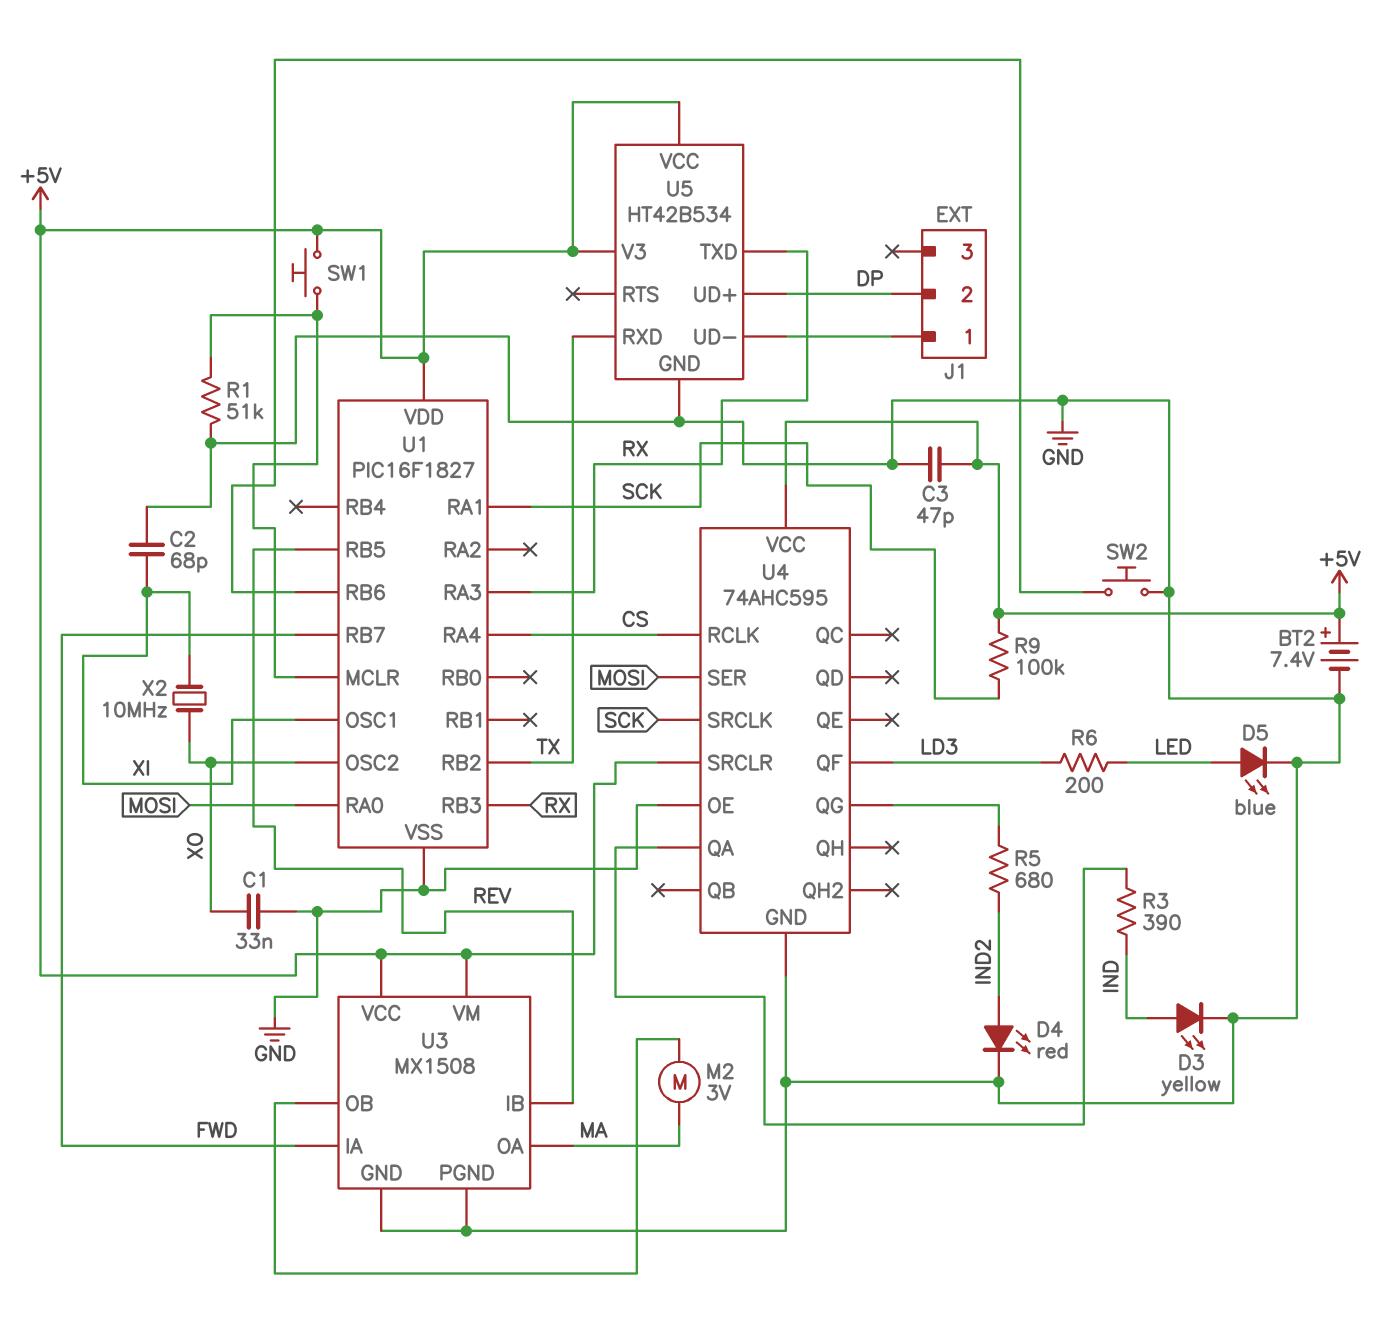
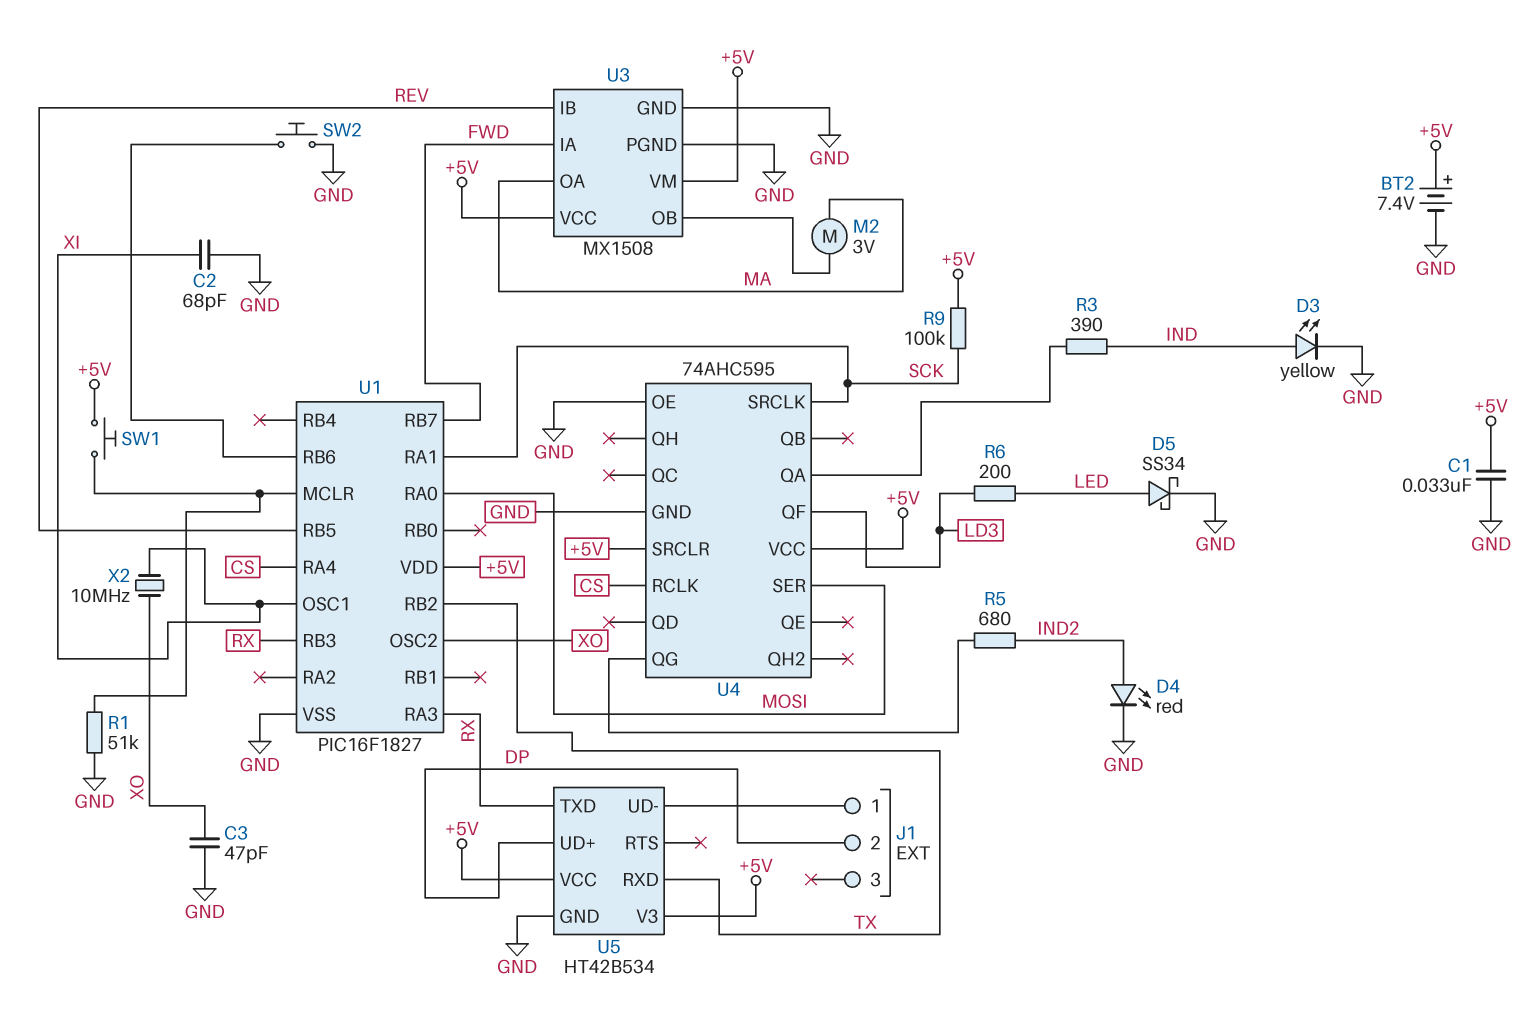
C1: 33nF (GND, XO) -> 33nF (+5V, GND)
C3: 47pF (+5V, GND) -> 47pF (GND, XO)
D5: LED blue (A LED, K GND) -> schottky SS34 (A LED, K GND)

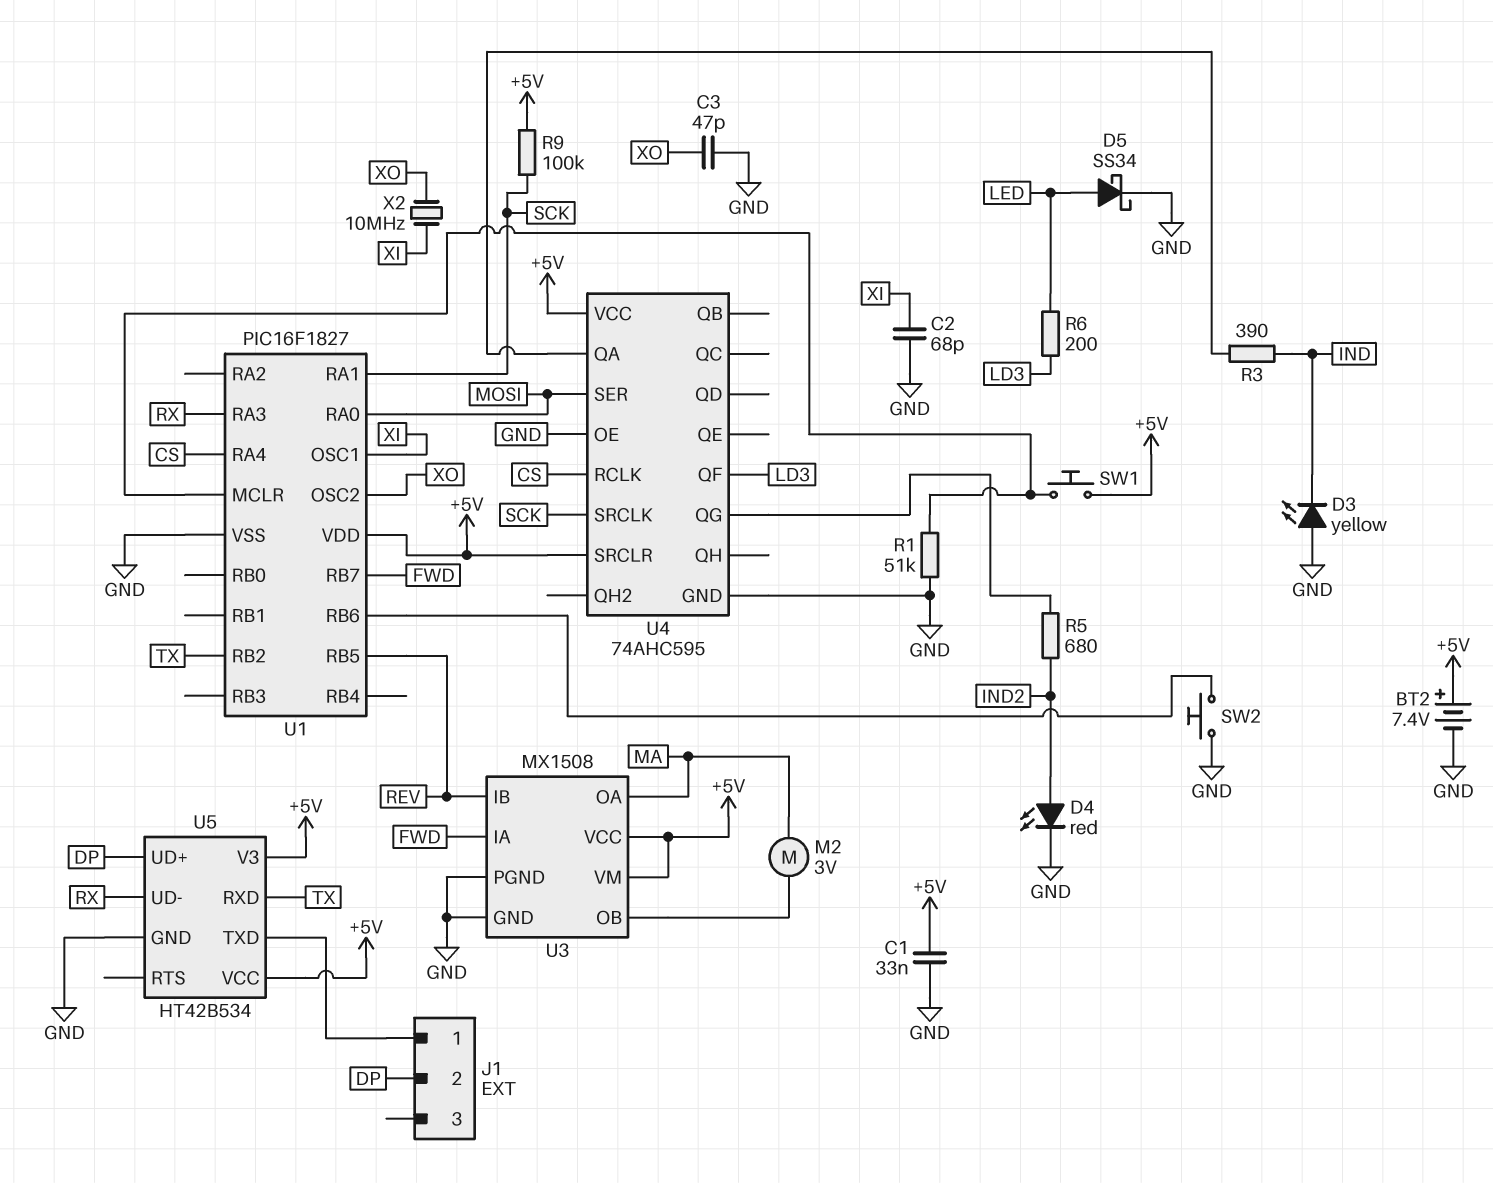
D3: LED yellow (A IND, K GND) -> LED yellow (A GND, K IND)
U1 pin RB3: RX -> none
U5 pin TXD: RX -> J1/1
U5 pin UD-: J1/1 -> RX

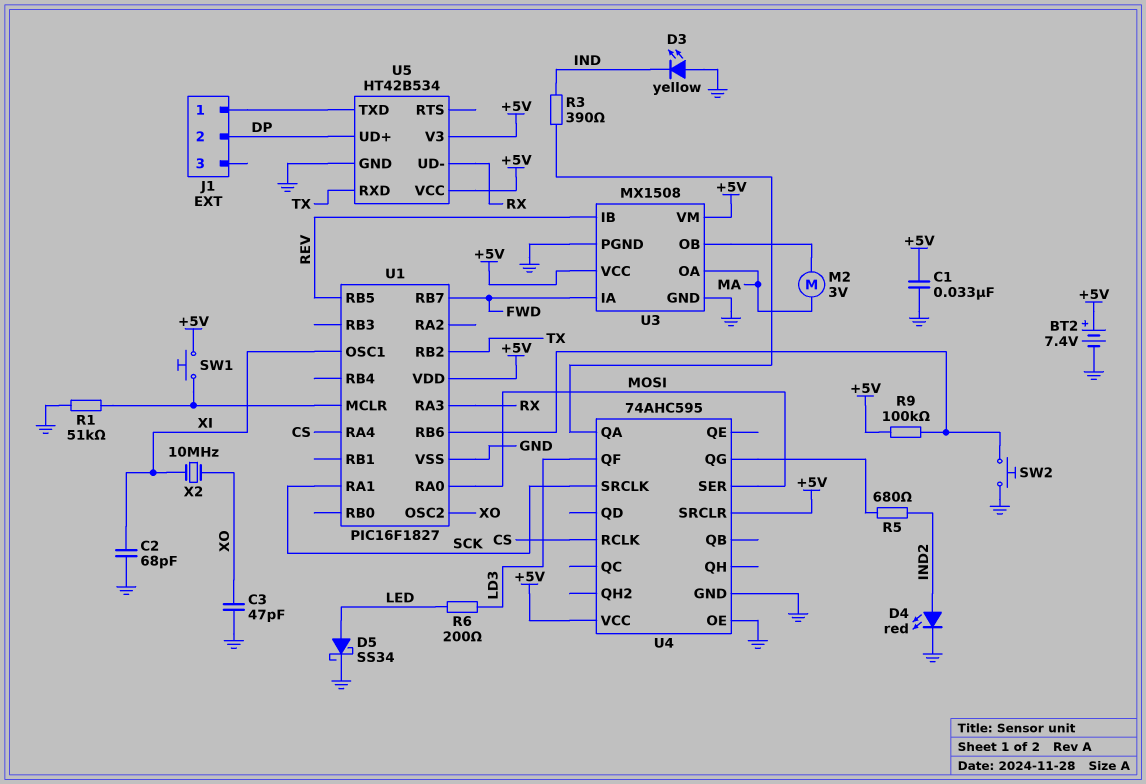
R9: 100k (+5V, SCK) -> 100k (+5V, U1/RB6)

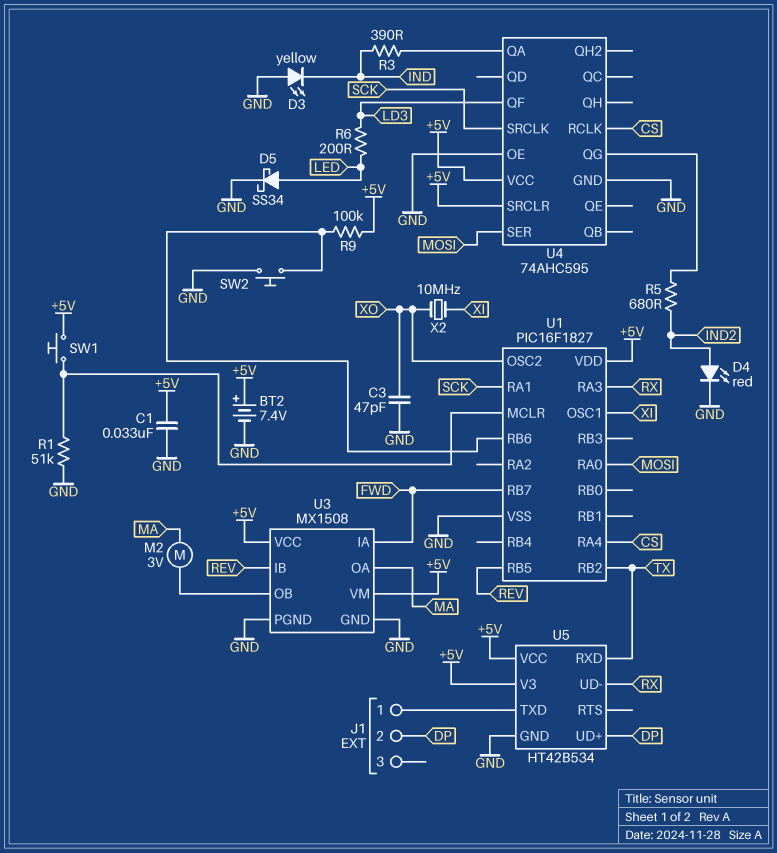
C2: 68pF (GND, XI) -> none

